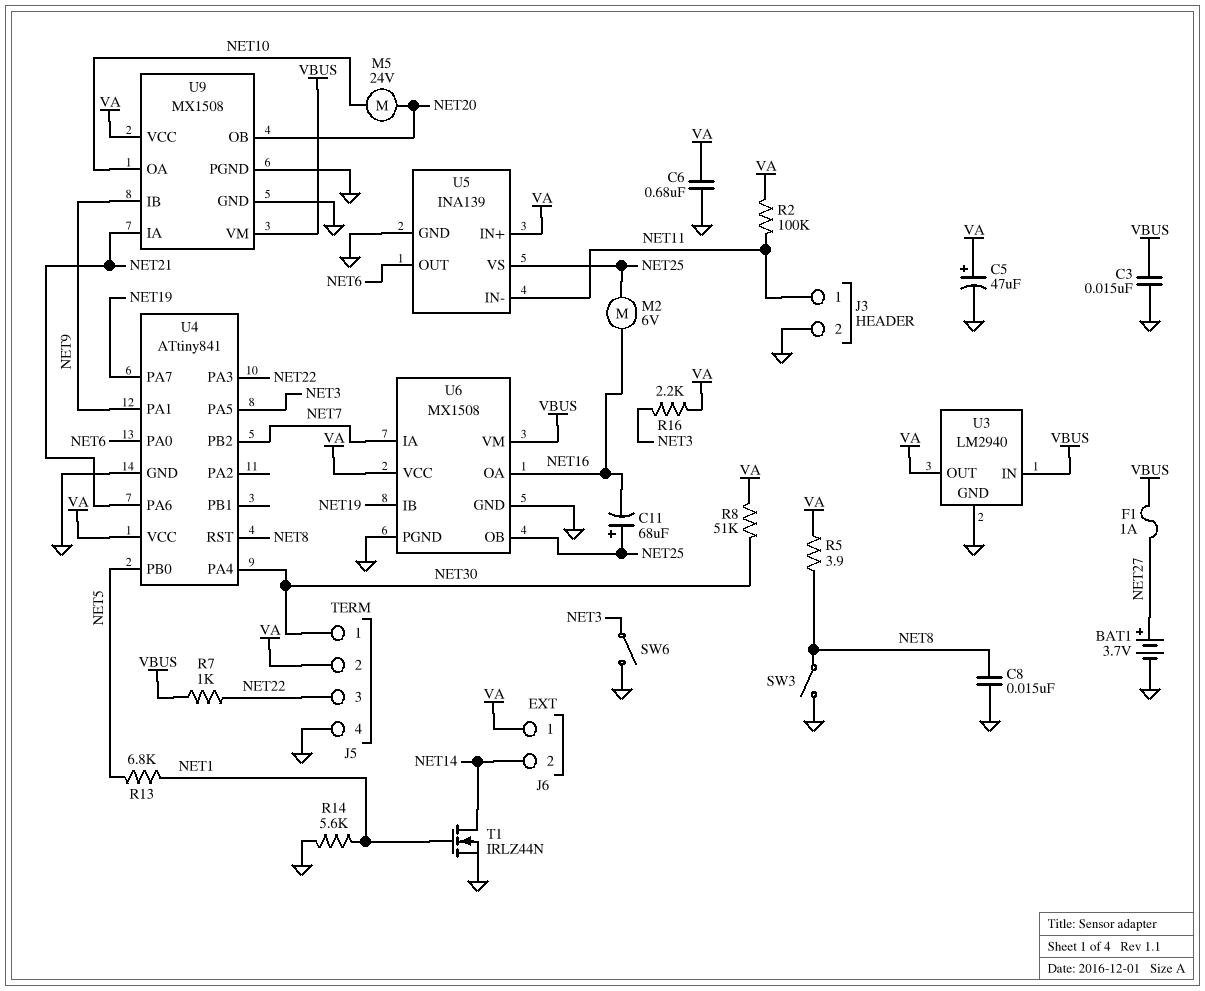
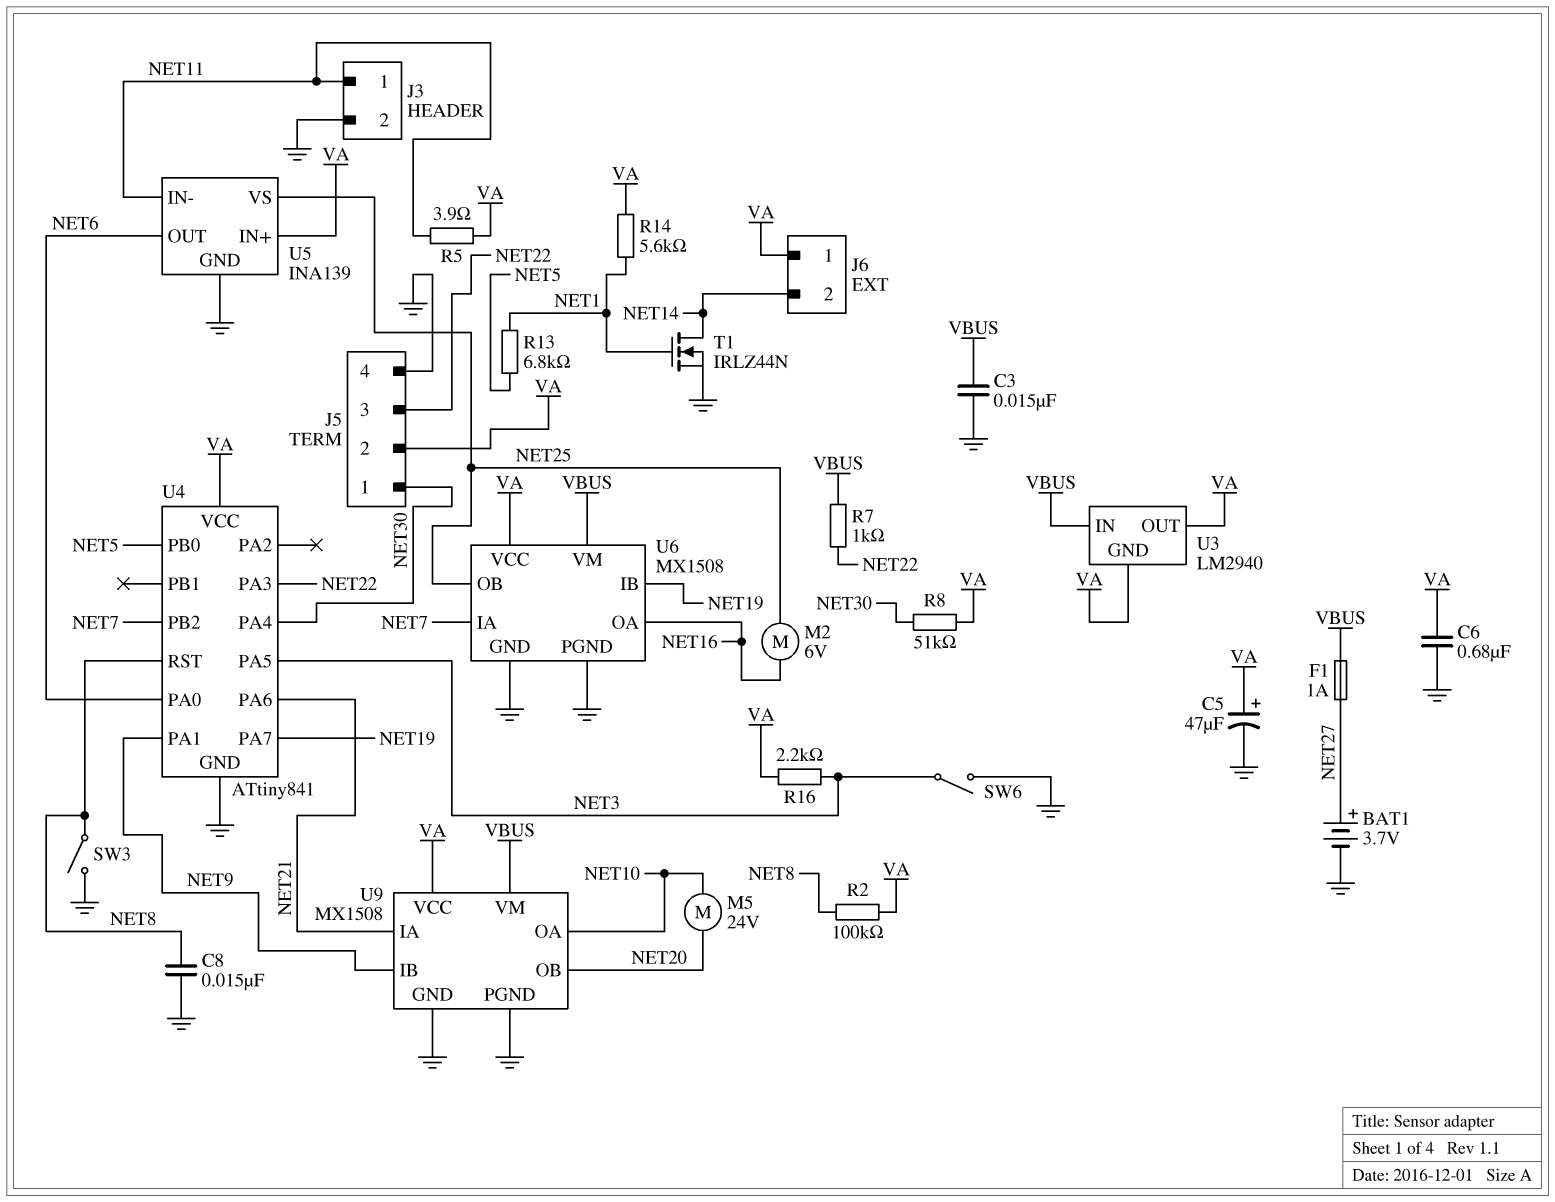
C11: 68uF (plus NET25, minus NET16) -> none
R2: 100k (NET11, VA) -> 100k (NET8, VA)
R5: 3.9 (NET8, VA) -> 3.9 (NET11, VA)
R14: 5.6k (GND, NET1) -> 5.6k (NET1, VA)
U3 pin GND: GND -> VA

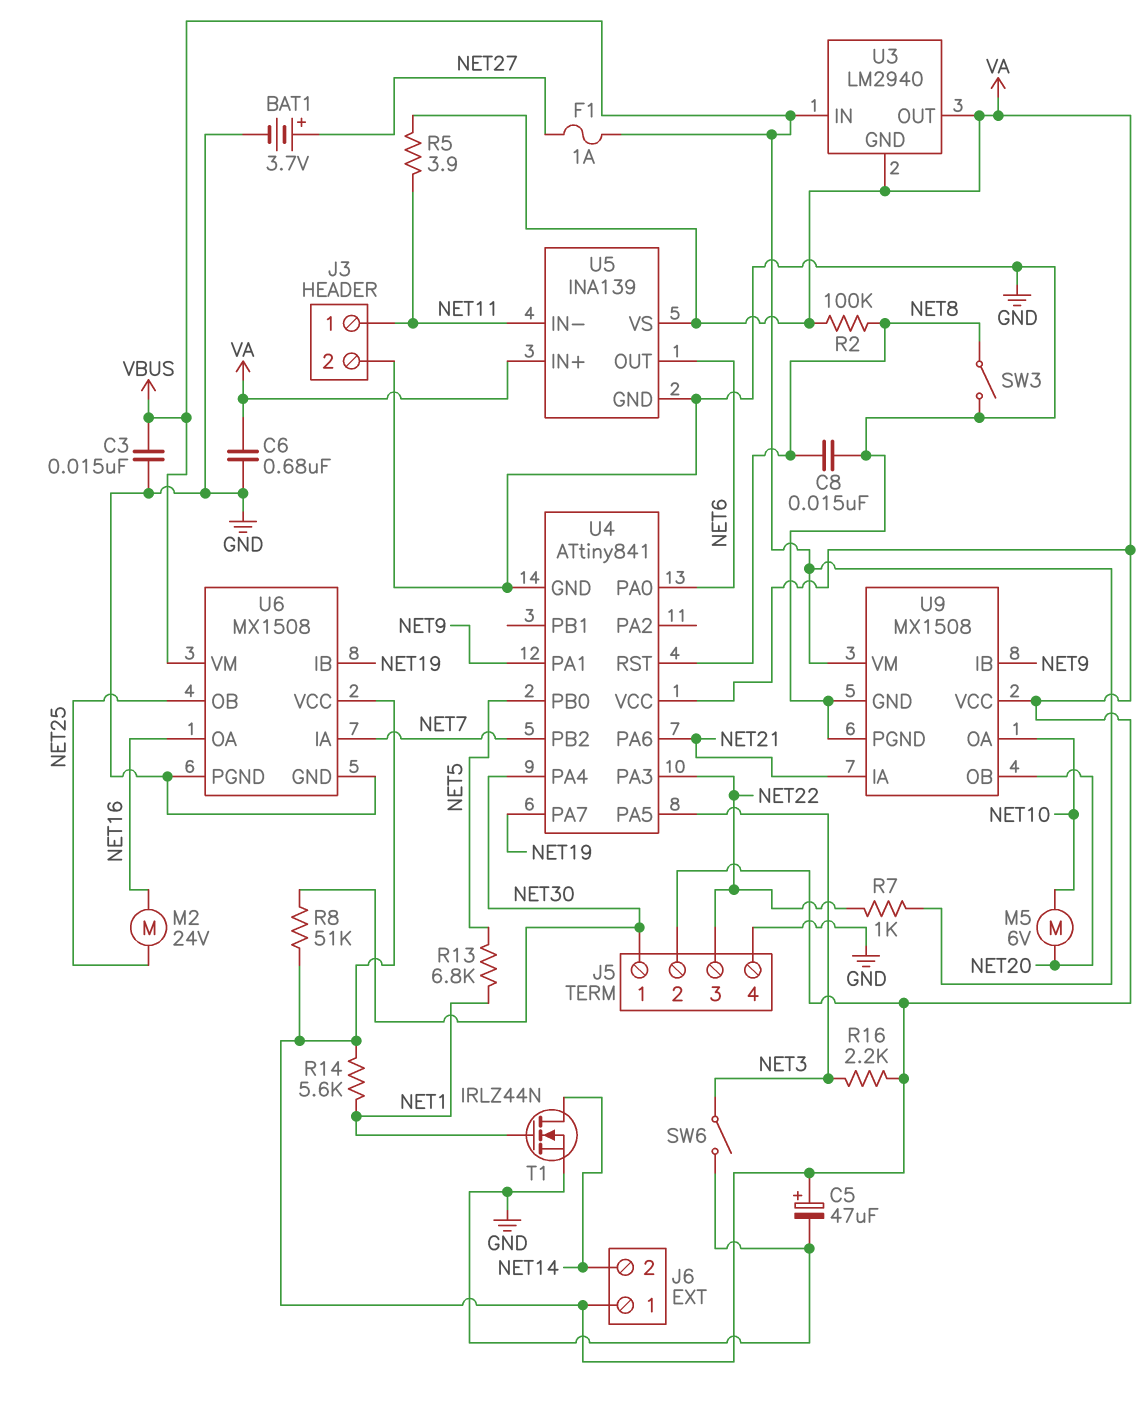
M2: motor 6V (NET16, NET25) -> motor 24V (NET16, NET25)
M5: motor 24V (NET10, NET20) -> motor 6V (NET10, NET20)
U5 pin VS: NET25 -> VA

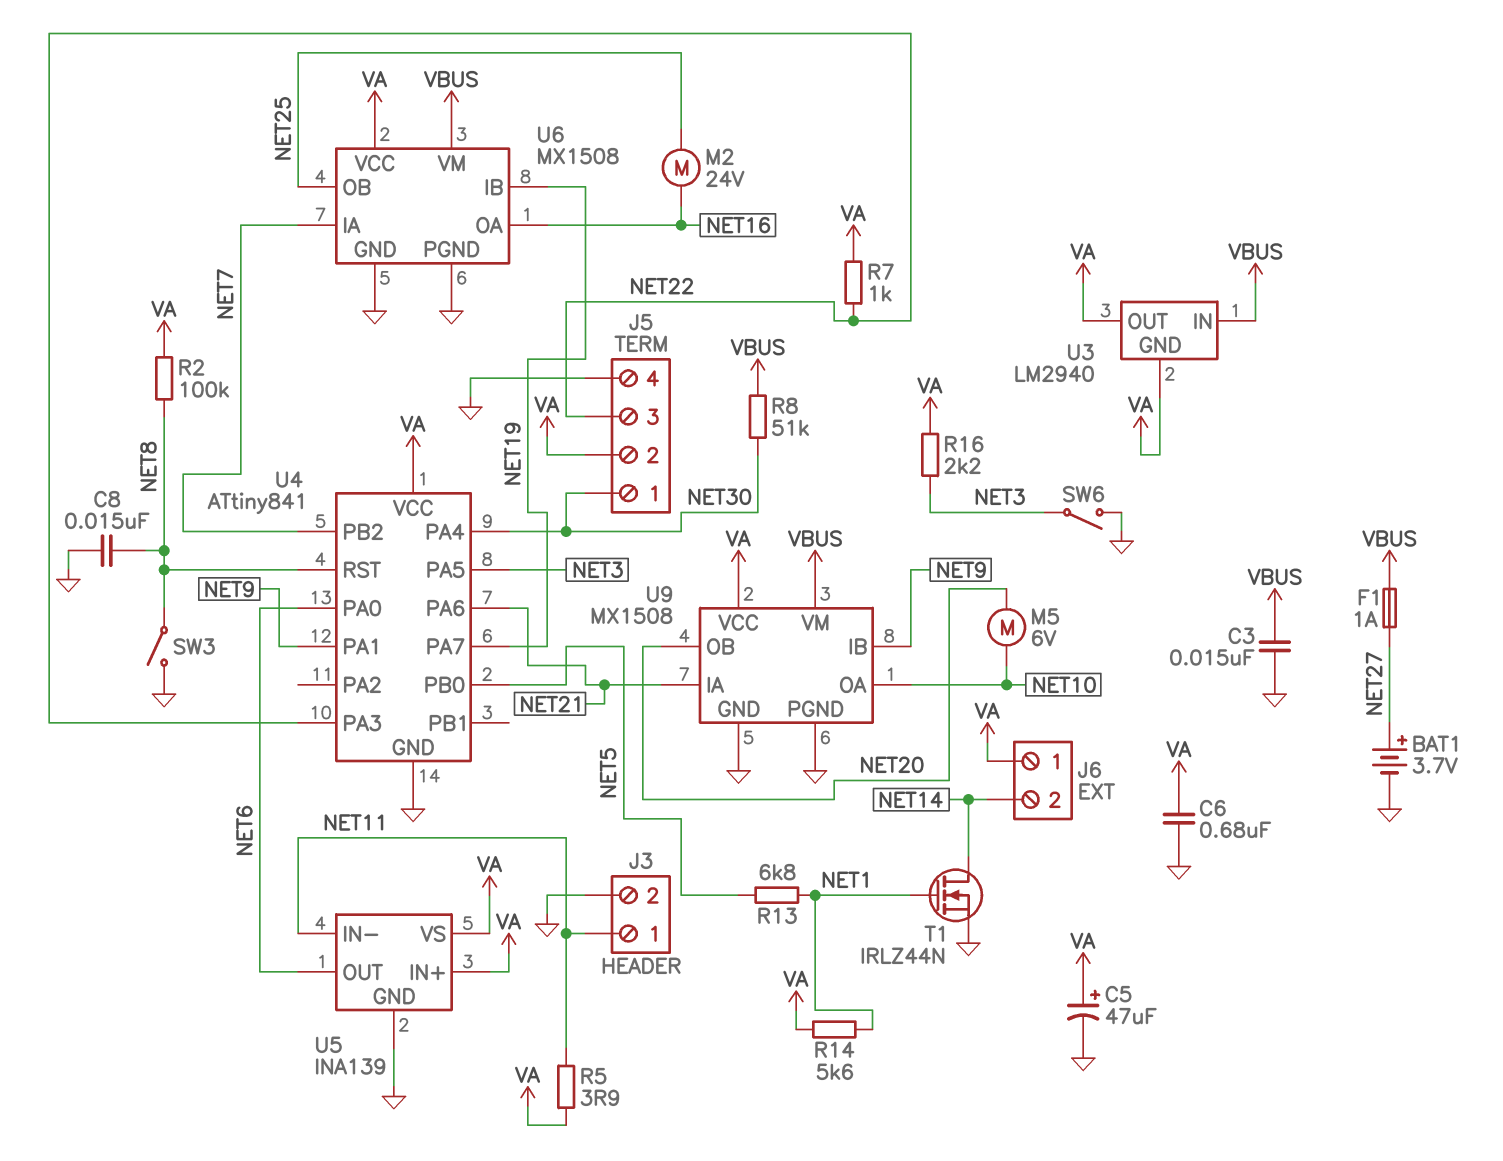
R7: 1k (NET22, VBUS) -> 1k (NET22, VA)
R8: 51k (NET30, VA) -> 51k (NET30, VBUS)

